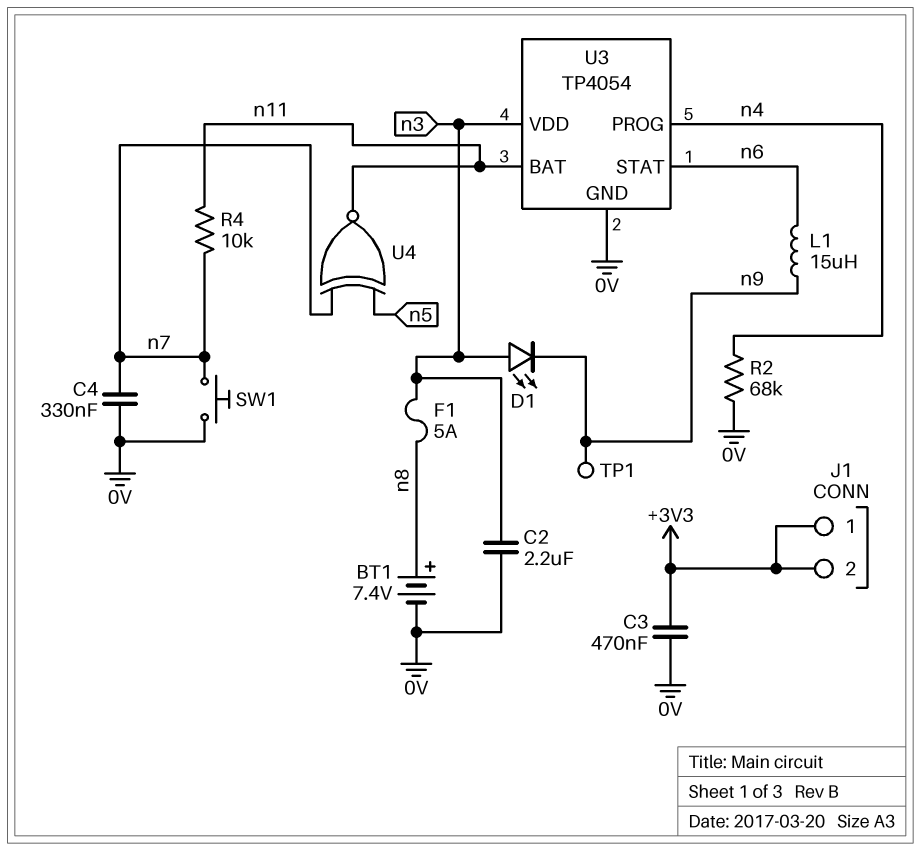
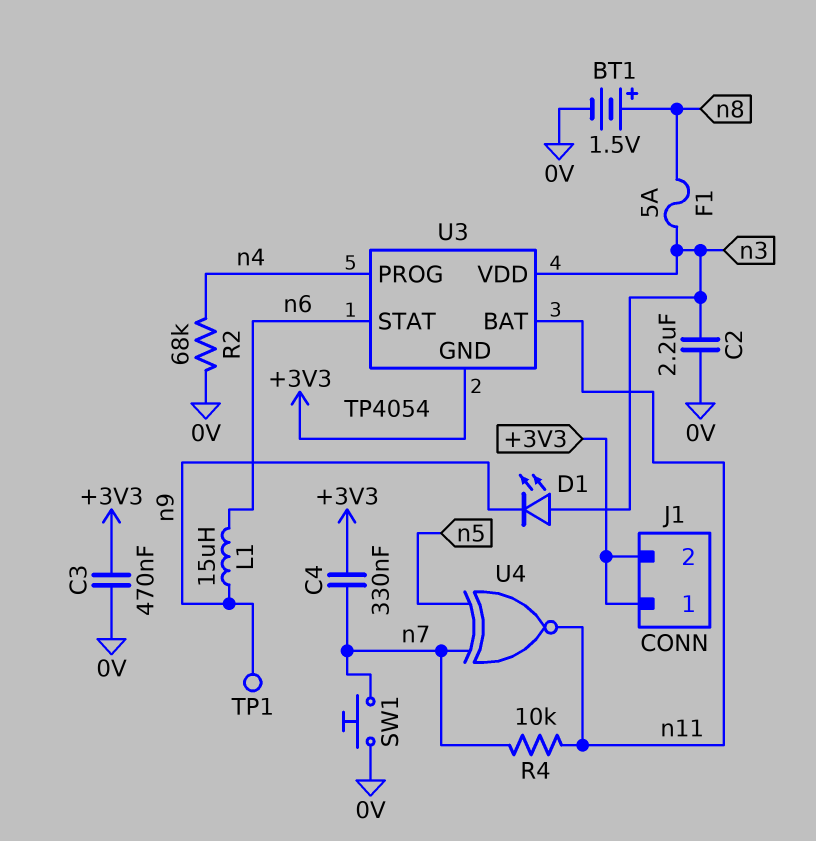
BT1: 7.4V (plus n8, minus 0V) -> 1.5V (plus n8, minus 0V)
C4: 330nF (0V, n7) -> 330nF (+3V3, n7)
U3 pin GND: 0V -> +3V3

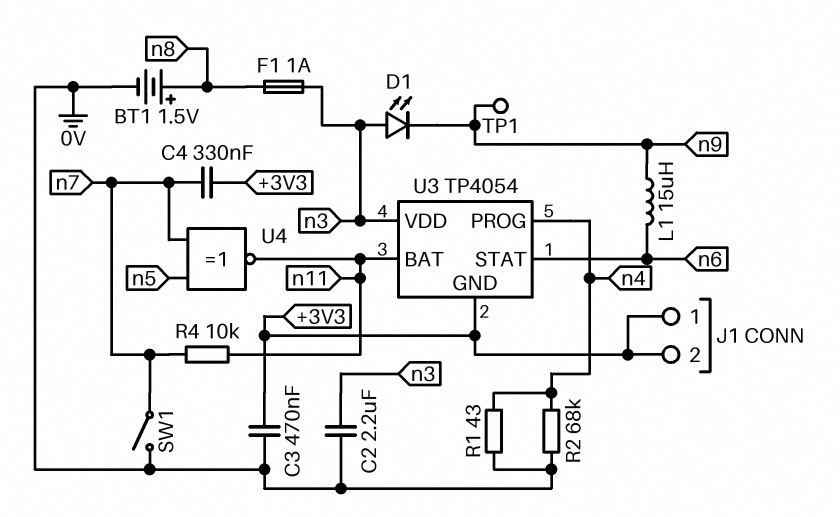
F1: 5A (n3, n8) -> 1A (n3, n8)
R1: none -> 43 (0V, n4)
SW1: button (0V, n7) -> switch (0V, n7)

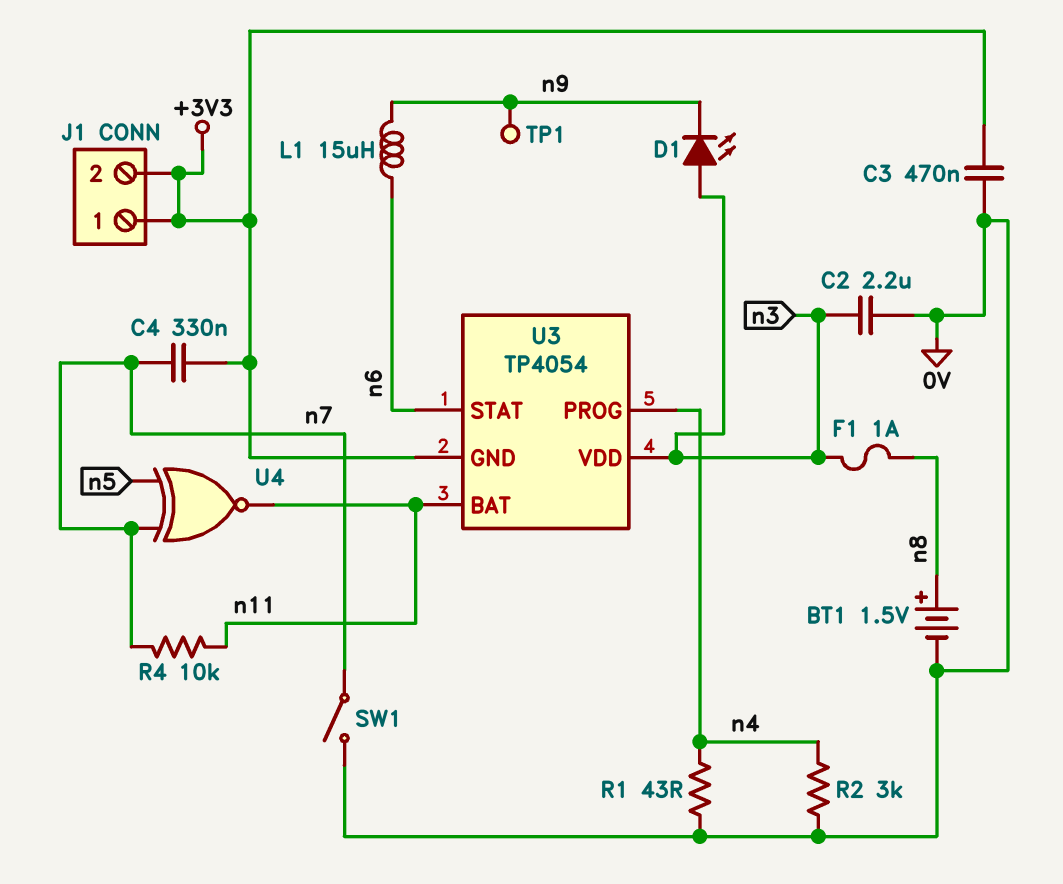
R2: 68k (0V, n4) -> 3k (0V, n4)

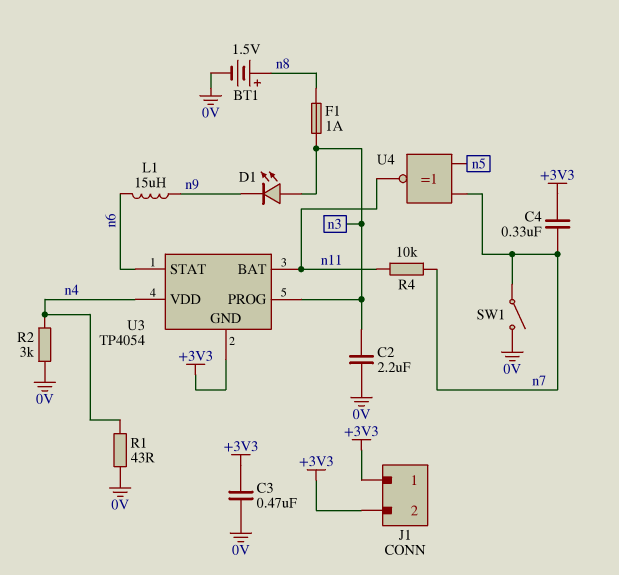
TP1: test point (n9) -> none
U3 pin PROG: n4 -> n3
U3 pin VDD: n3 -> n4

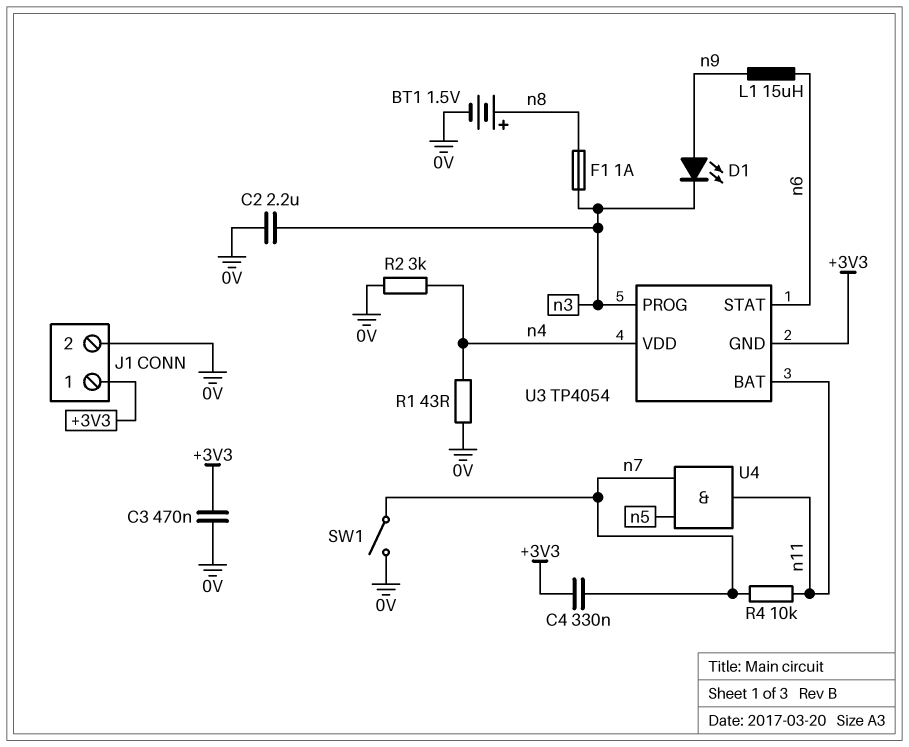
D1: LED (A n3, K n9) -> LED (A n9, K n3)
J1 pin 2: +3V3 -> 0V
U4: XNOR (in n5, in n7, out n11) -> AND (in n5, in n7, out n11)

